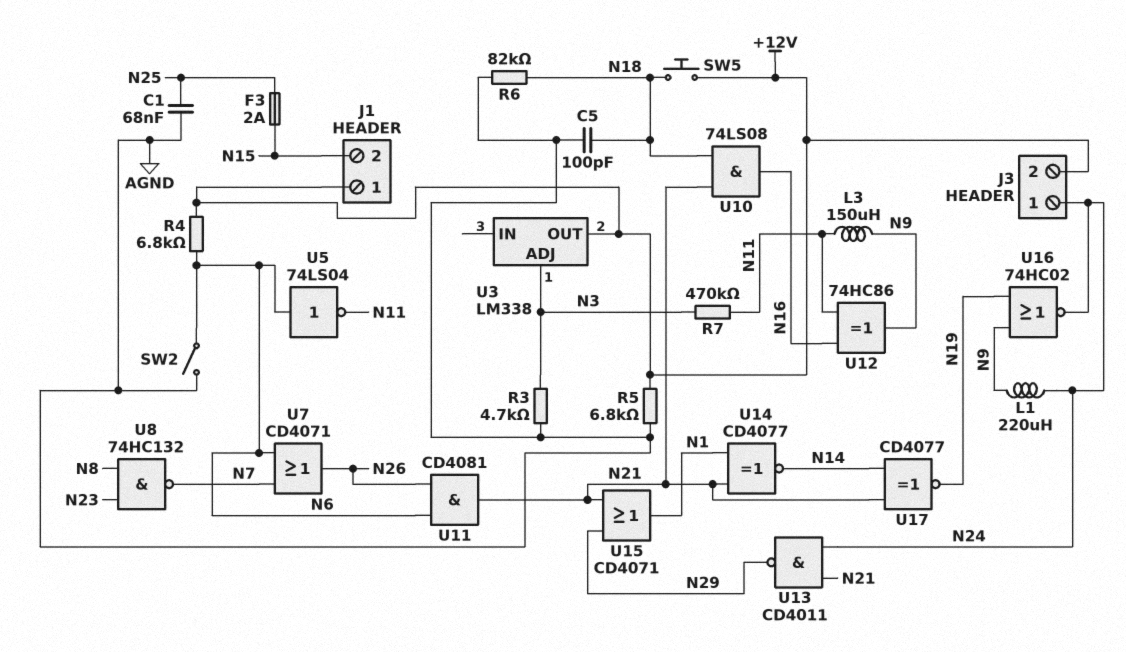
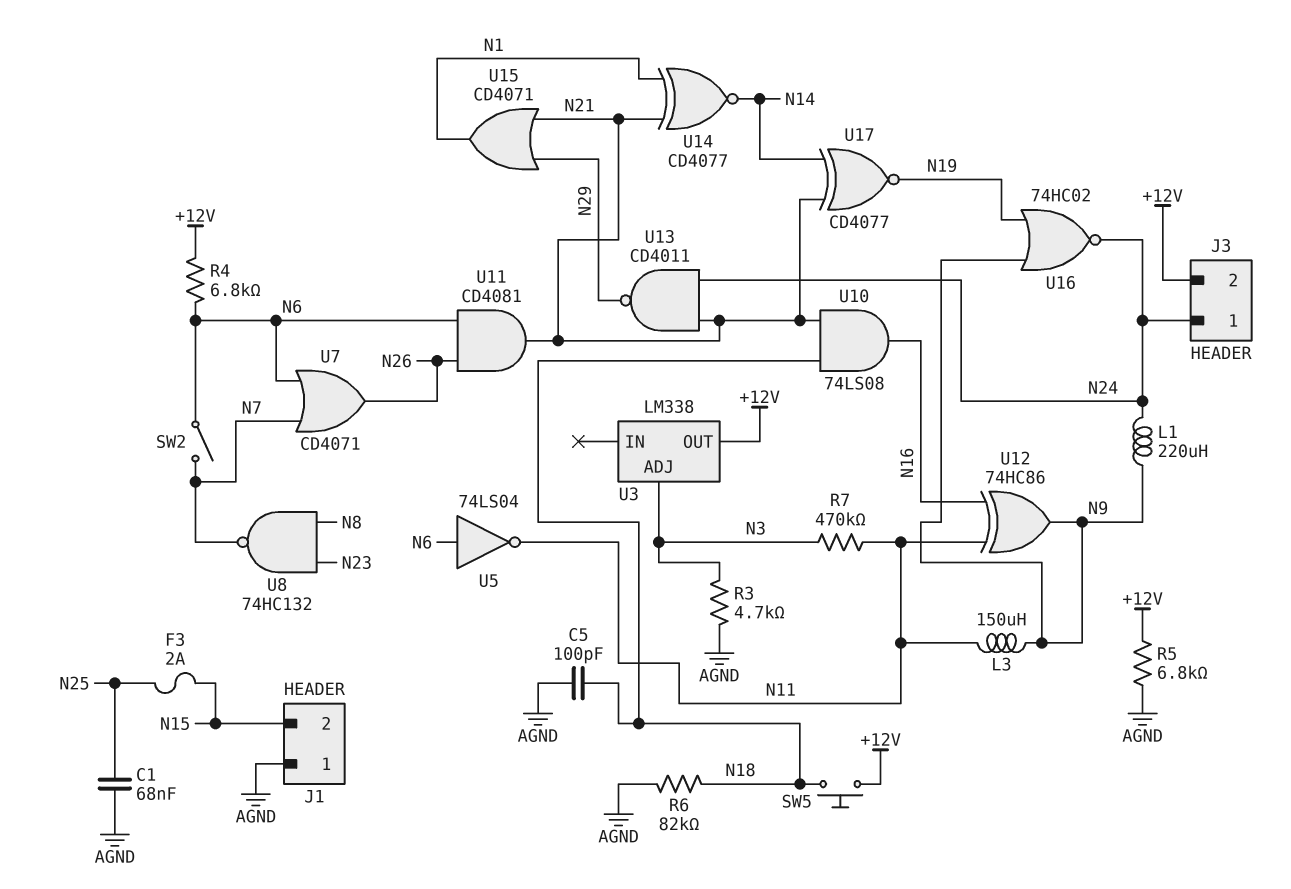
J1 pin 1: +12V -> AGND
SW2: switch (AGND, N6) -> switch (N6, N7)

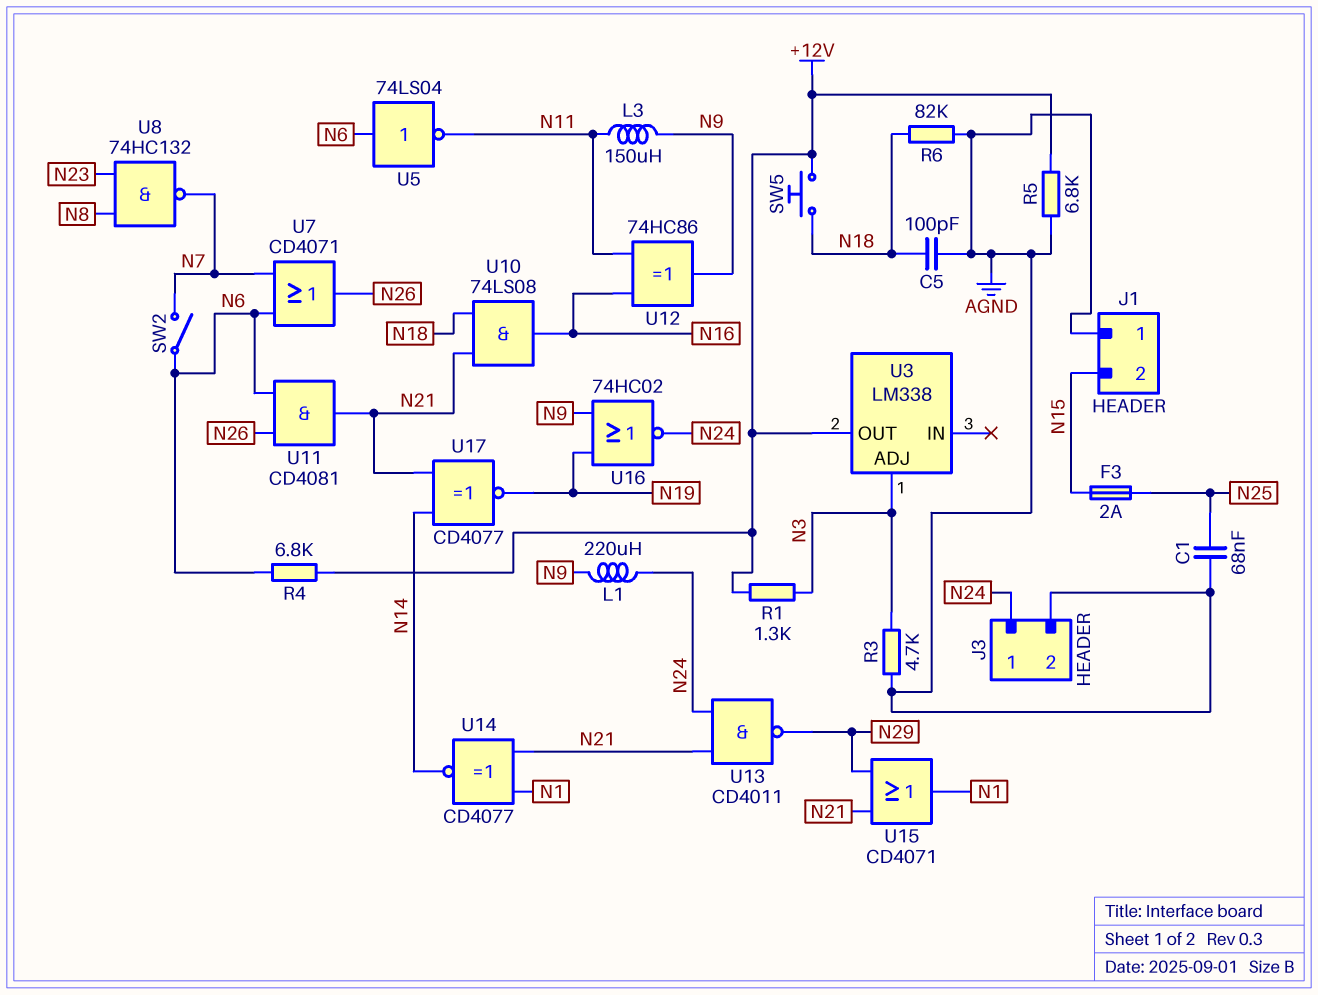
J3 pin 2: +12V -> AGND
R1: none -> 1.3k (+12V, N3)
R7: 470k (N3, N11) -> none

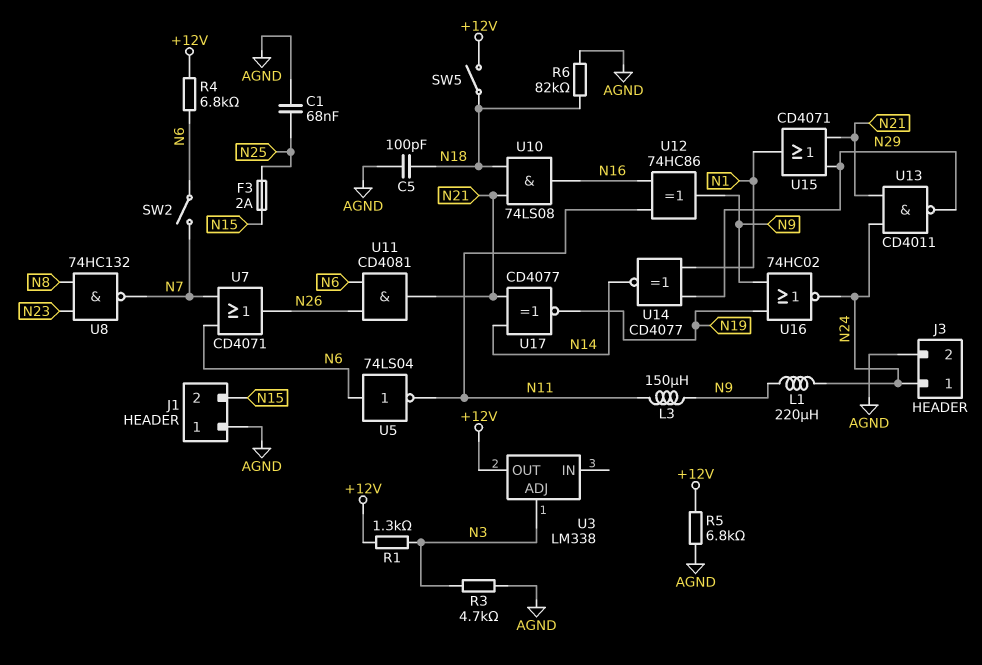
SW5: button (+12V, N18) -> switch (+12V, N18)
U14: XNOR CD4077 (in N1, in N21, out N14) -> XNOR CD4077 (in N1, in N29, out N14)

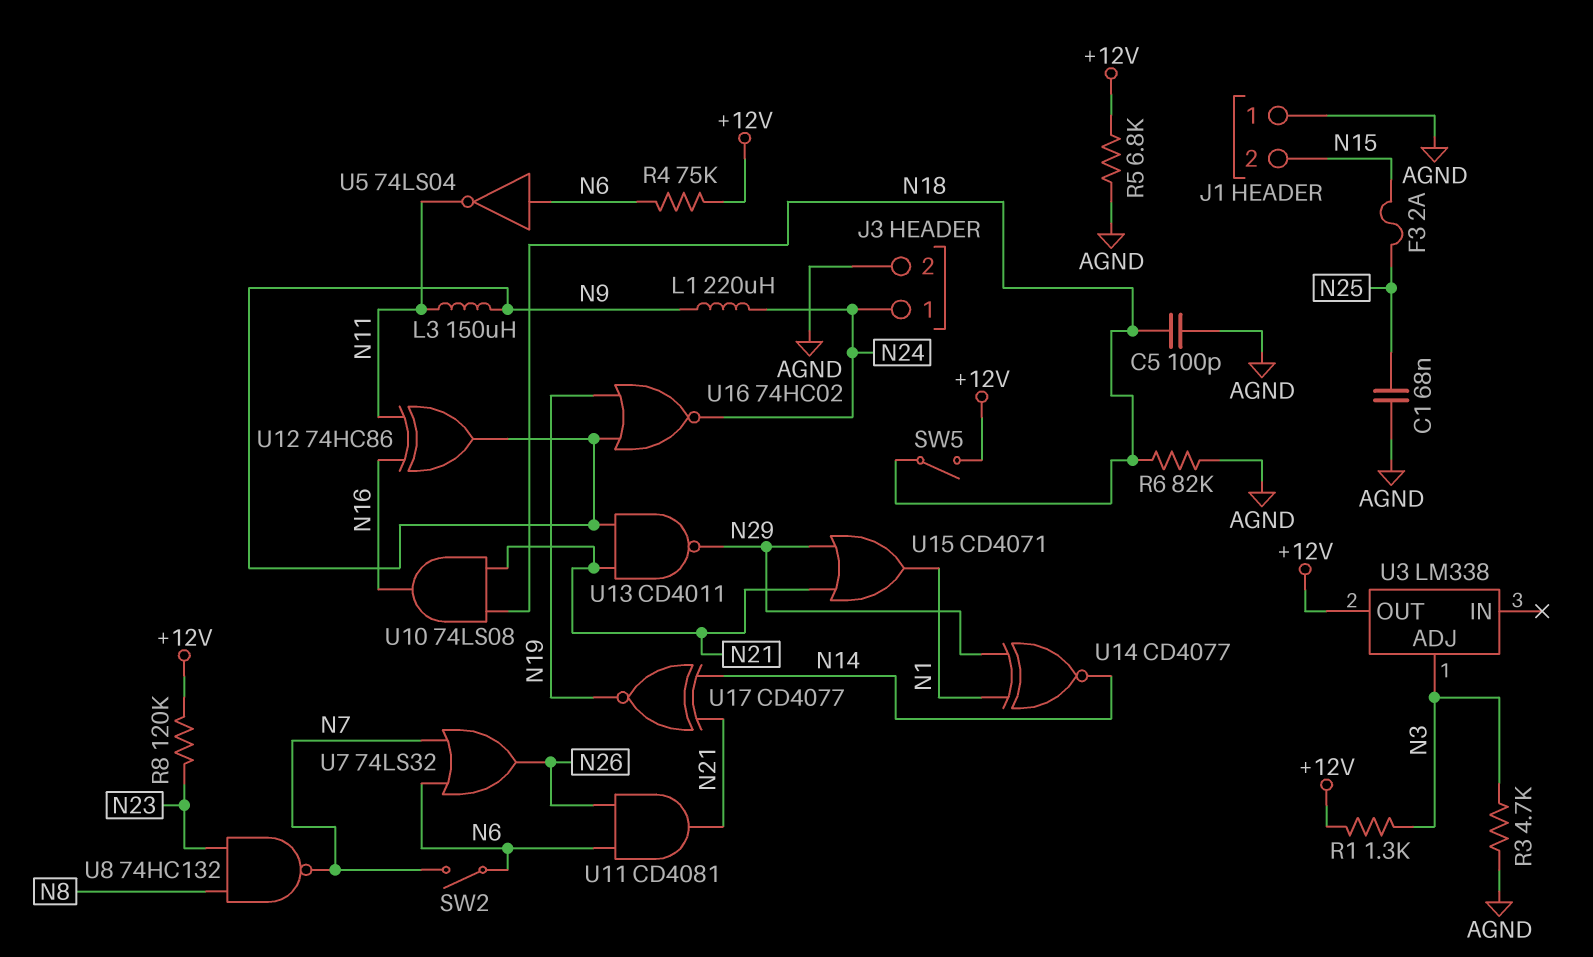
R4: 6.8k (+12V, N6) -> 75k (+12V, N6)
R8: none -> 120k (+12V, N23)
U7: OR CD4071 (in N6, in N7, out N26) -> OR 74LS32 (in N6, in N7, out N26)
U13: NAND CD4011 (in N21, in N24, out N29) -> NAND CD4011 (in N9, in N21, out N29)

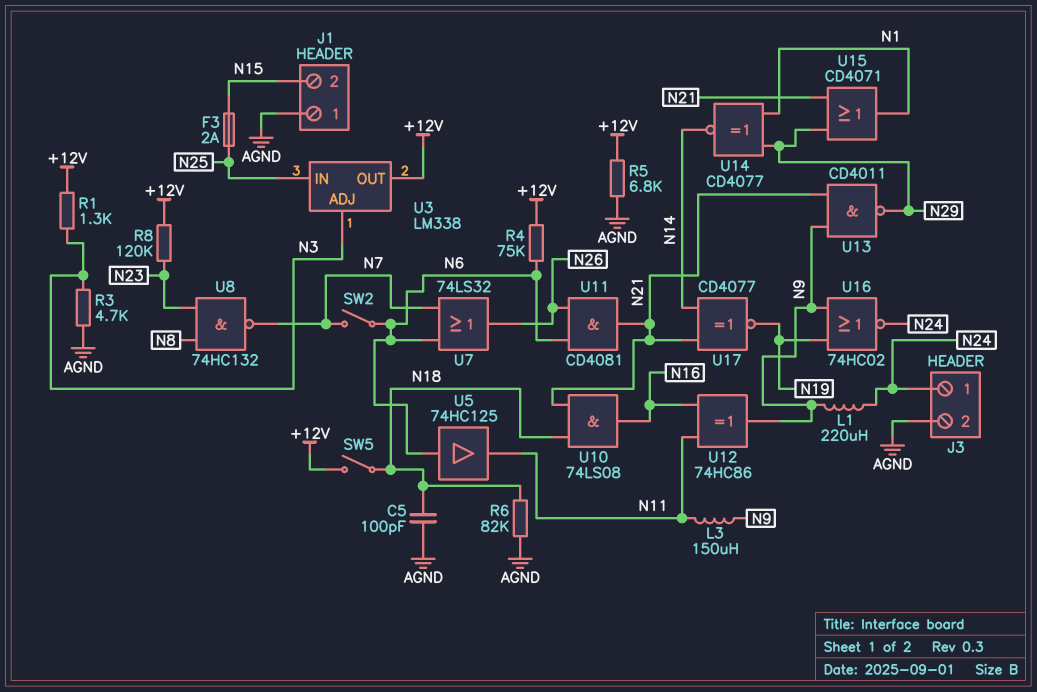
C1: 68nF (AGND, N25) -> none
U3 pin IN: none -> N25
U5: NOT 74LS04 (in N6, out N11) -> buffer 74HC125 (in N6, out N11)

